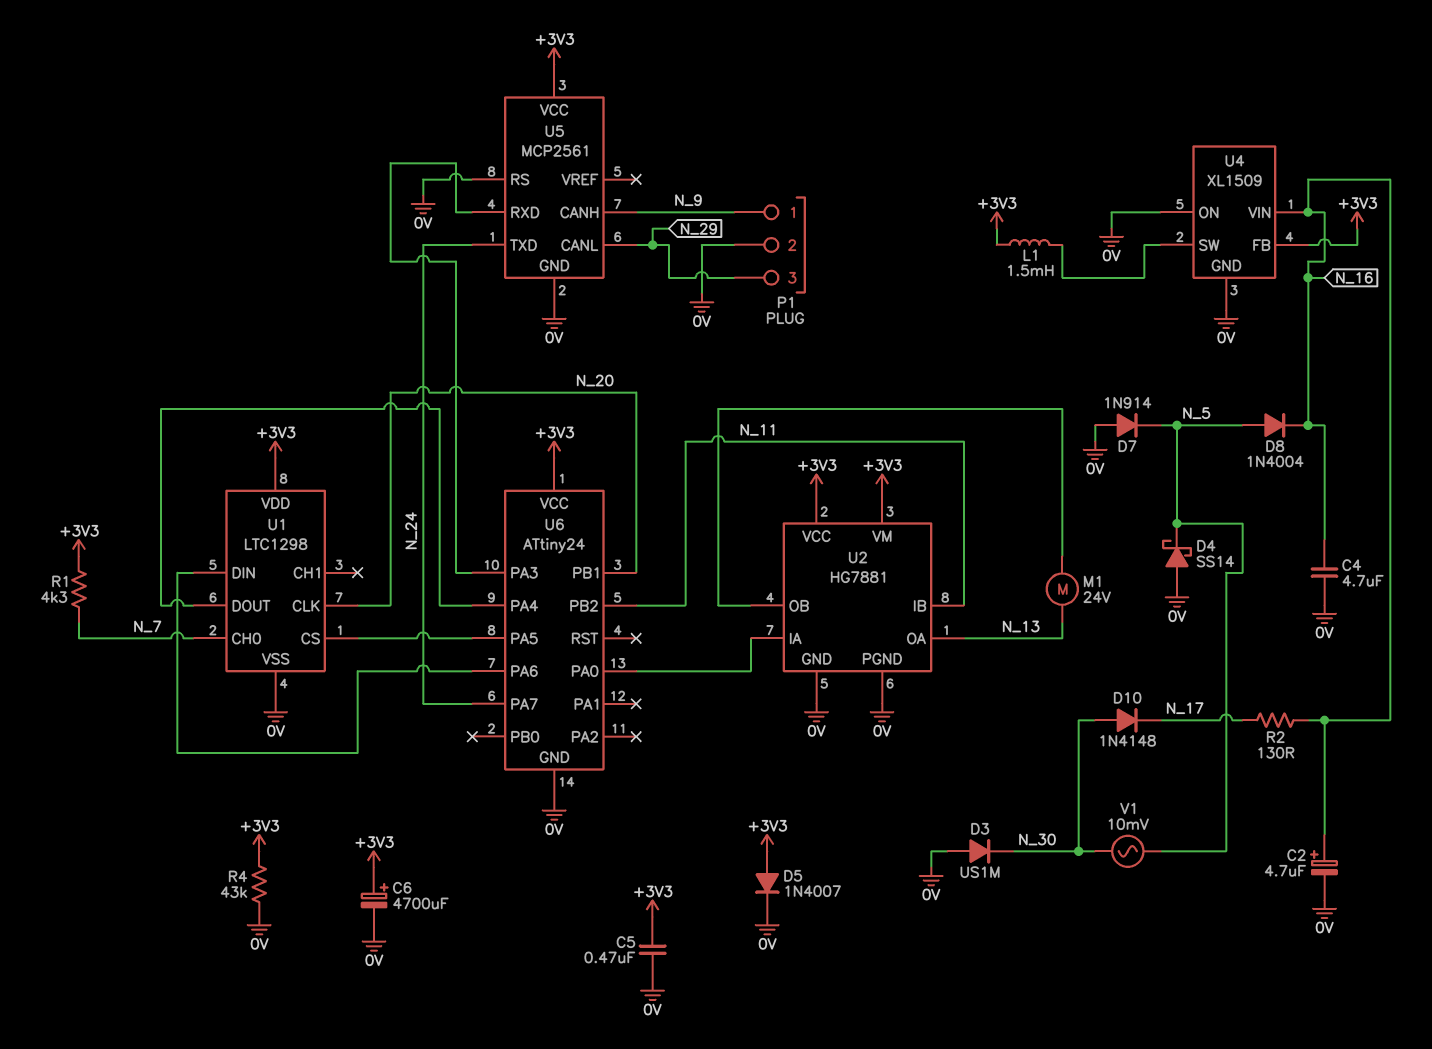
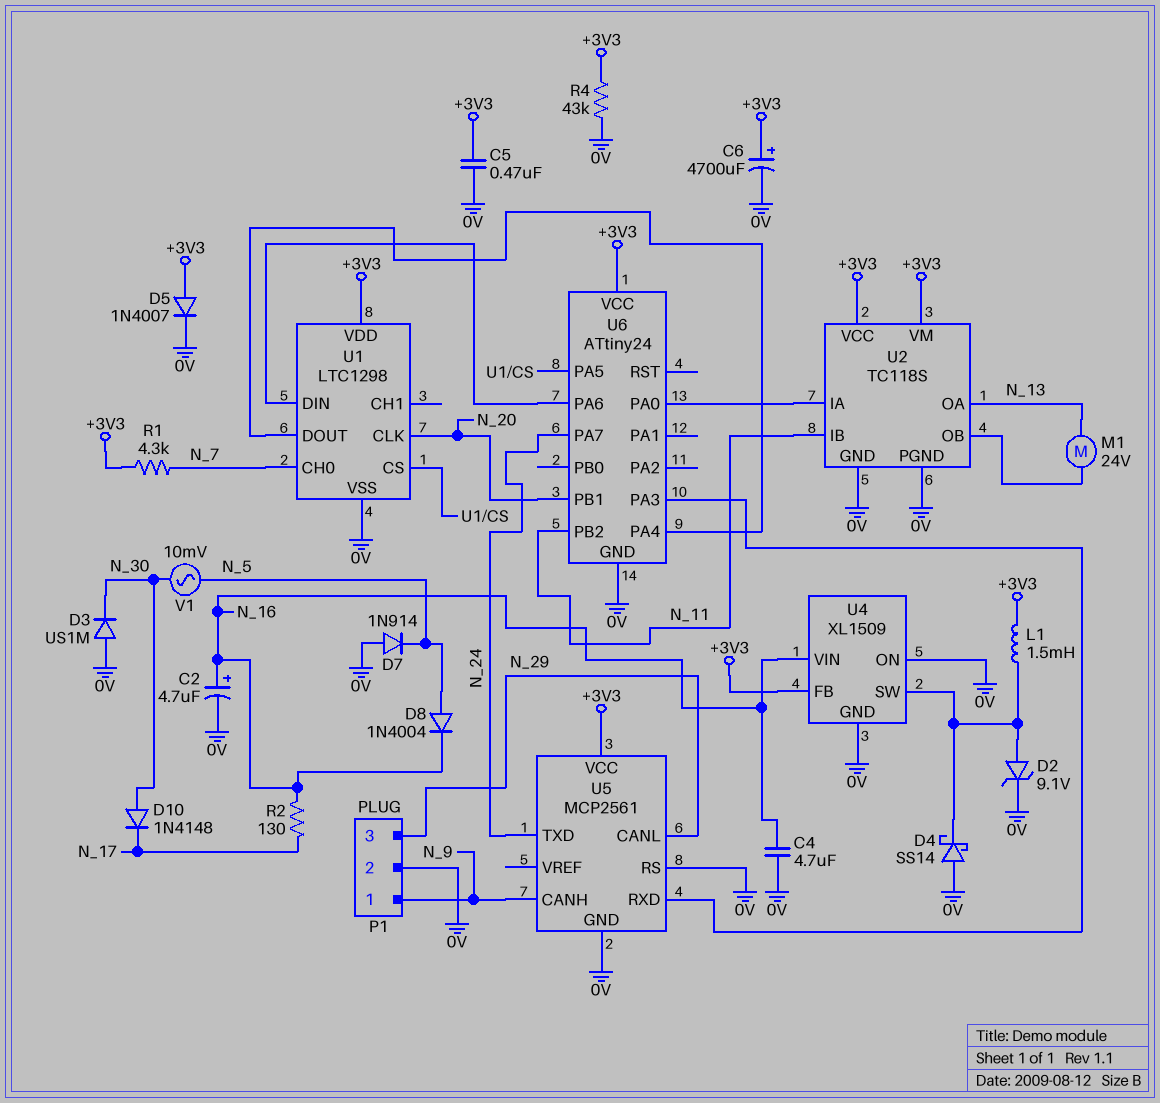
D2: none -> zener 9.1V (A U4/SW, K 0V)
D4: schottky SS14 (A 0V, K N_5) -> schottky SS14 (A 0V, K U4/SW)
U2: HG7881 -> TC118S

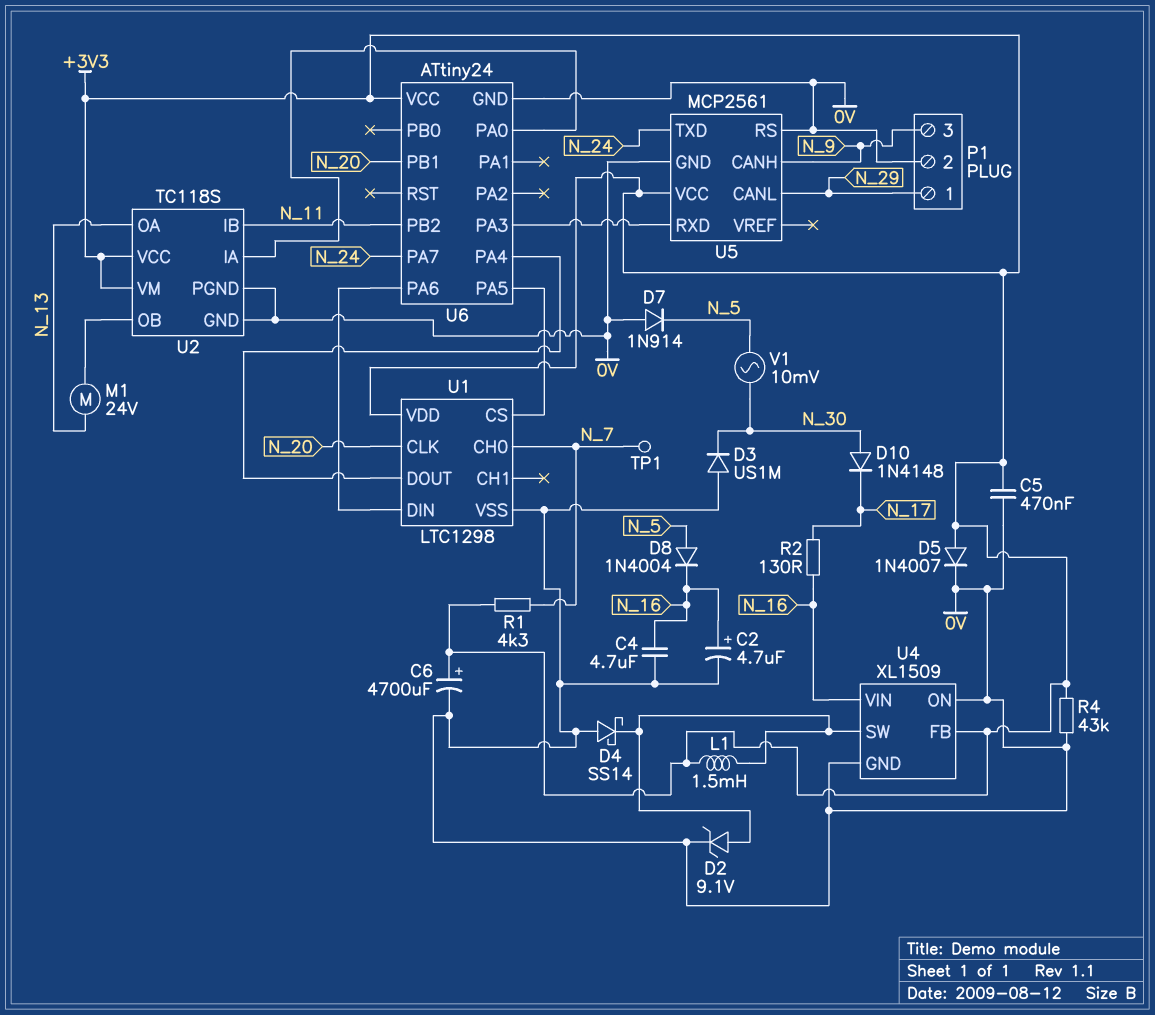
P1 pin 1: N_9 -> N_29
P1 pin 3: N_29 -> N_9
TP1: none -> test point (N_7)

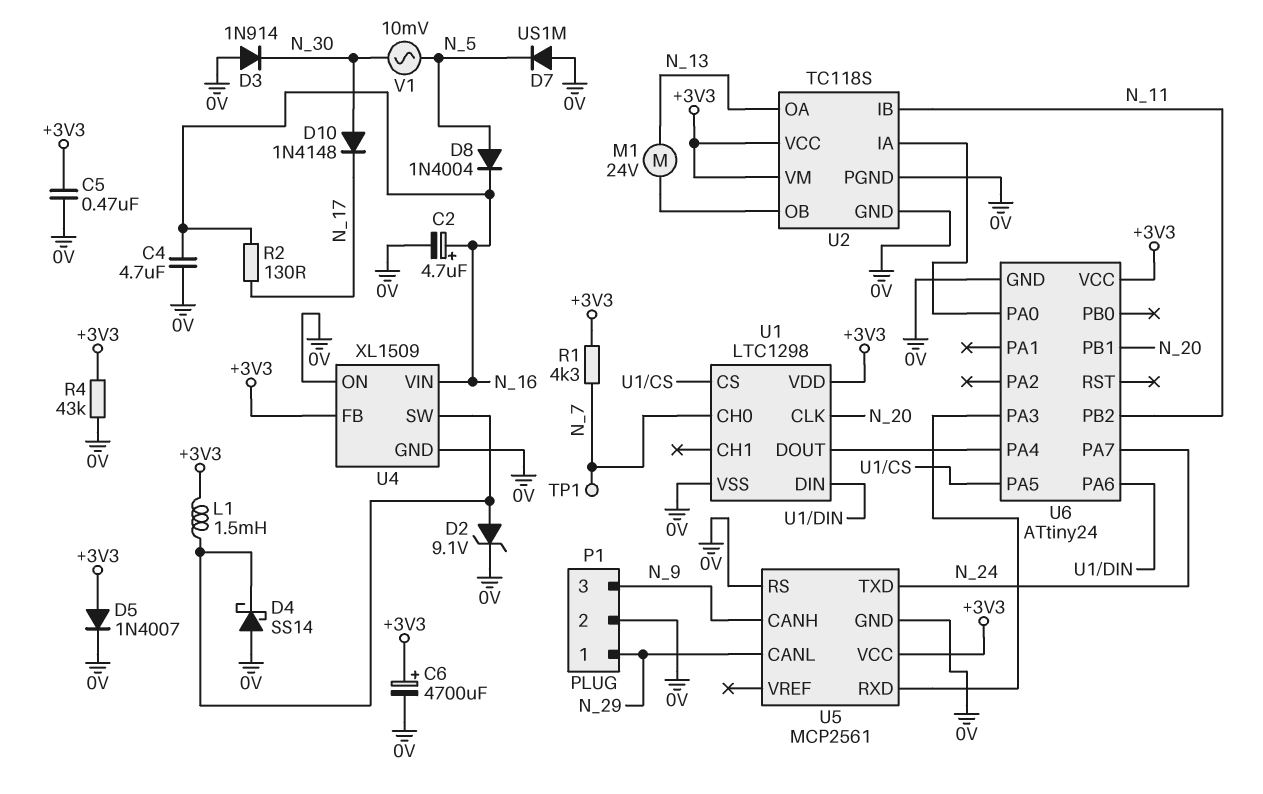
D3: diode US1M (A 0V, K N_30) -> diode 1N914 (A 0V, K N_30)
D7: diode 1N914 (A 0V, K N_5) -> diode US1M (A 0V, K N_5)

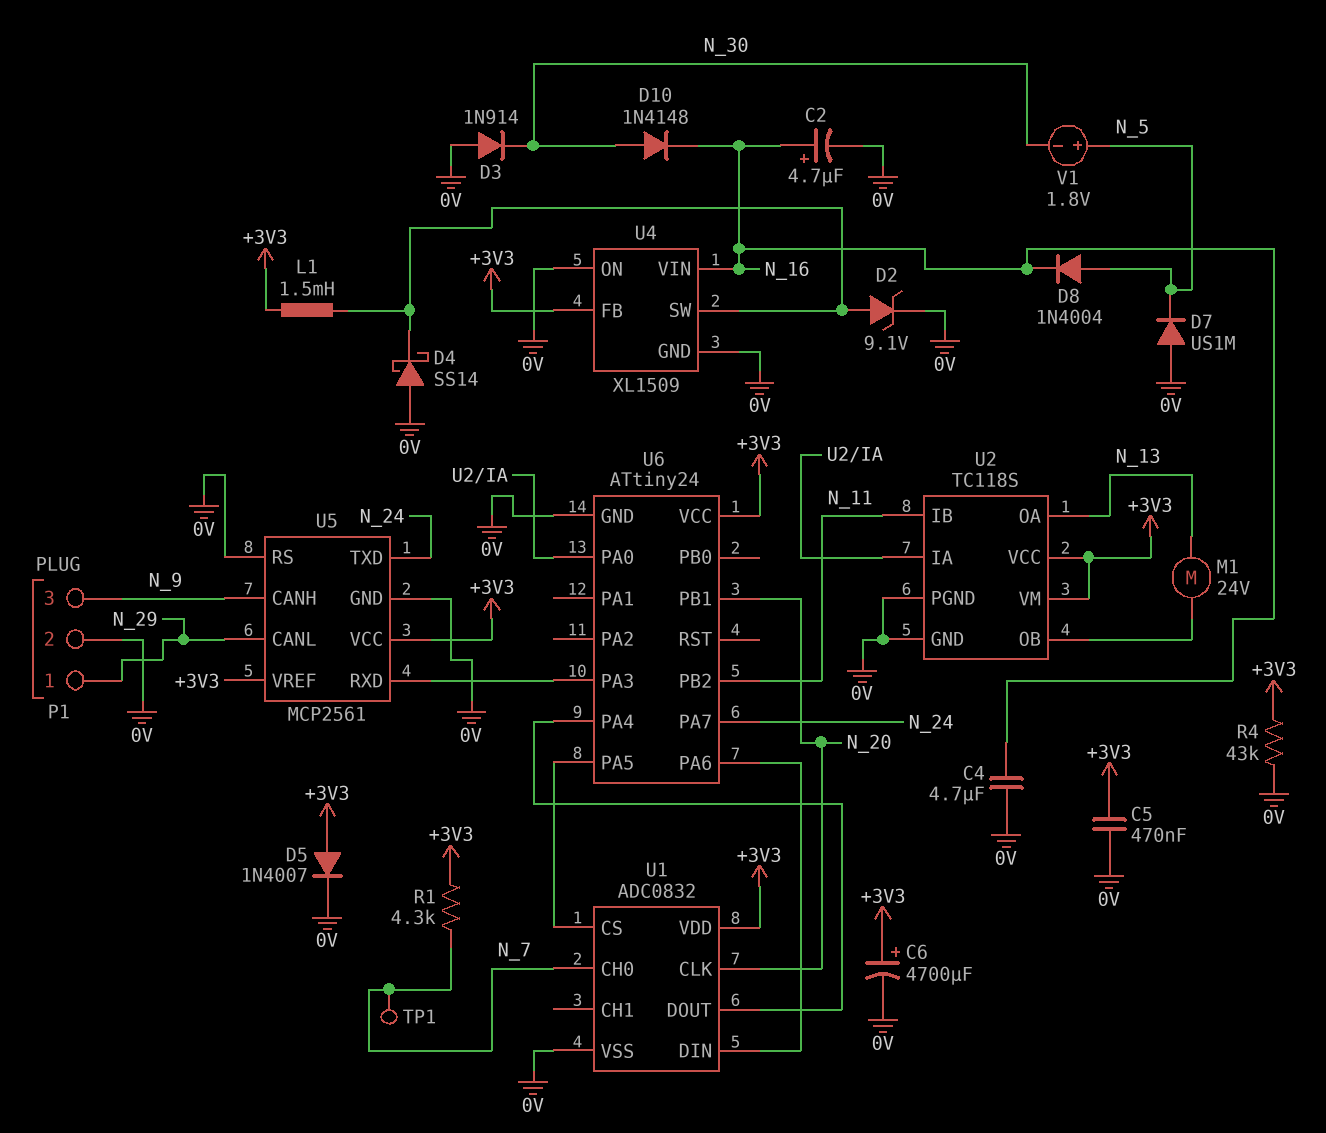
D10: diode 1N4148 (A N_30, K N_17) -> diode 1N4148 (A N_30, K N_16)
R2: 130 (N_16, N_17) -> none
U1: LTC1298 -> ADC0832
U5 pin VREF: none -> +3V3
V1: AC 10mV (N_5, N_30) -> 1.8V (plus N_5, minus N_30)

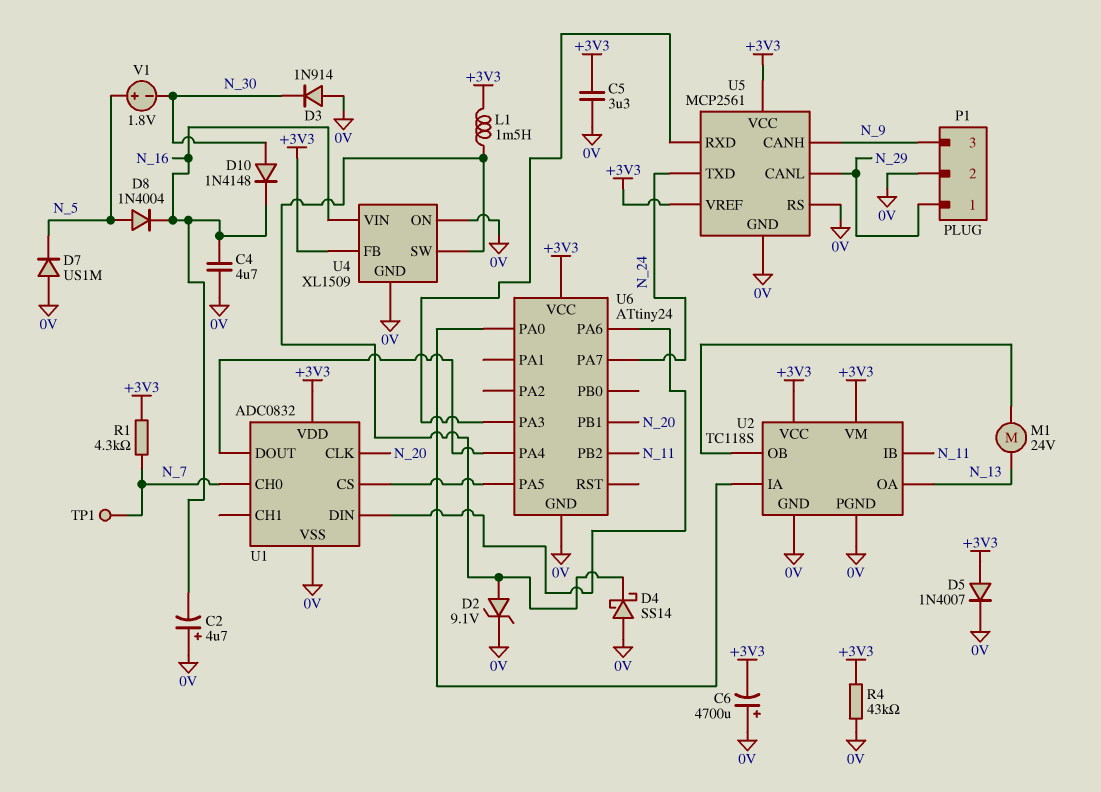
C2: 4.7uF (plus N_16, minus 0V) -> 4.7uF (plus 0V, minus N_16)
C5: 470nF (+3V3, 0V) -> 3.3uF (+3V3, 0V)
C6: 4700uF (plus +3V3, minus 0V) -> 4700uF (plus 0V, minus +3V3)

